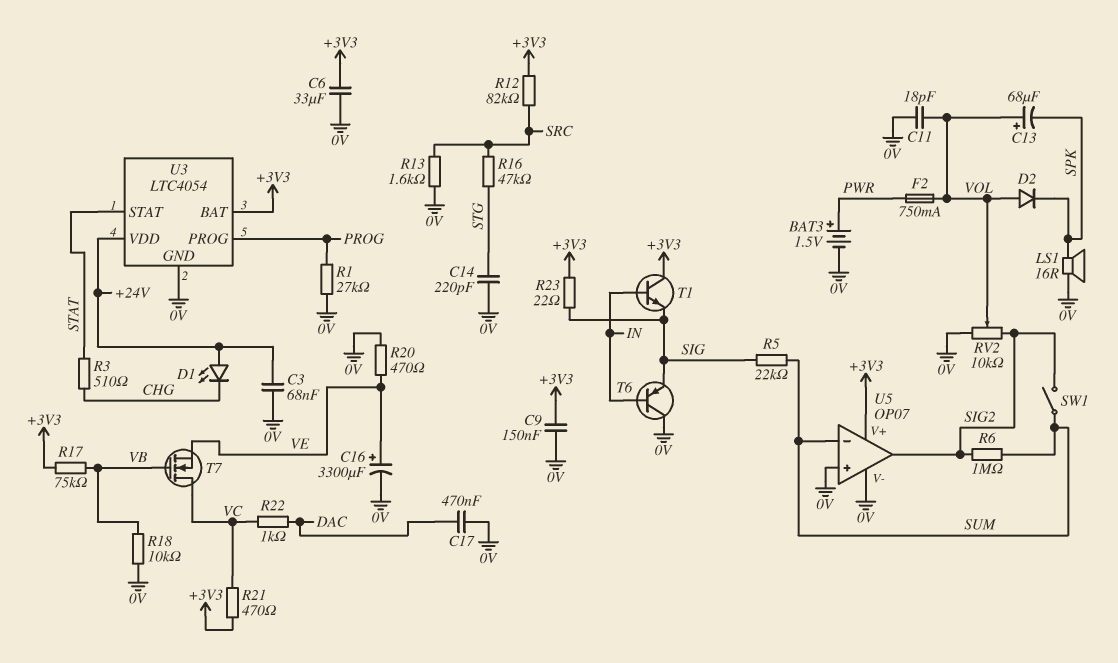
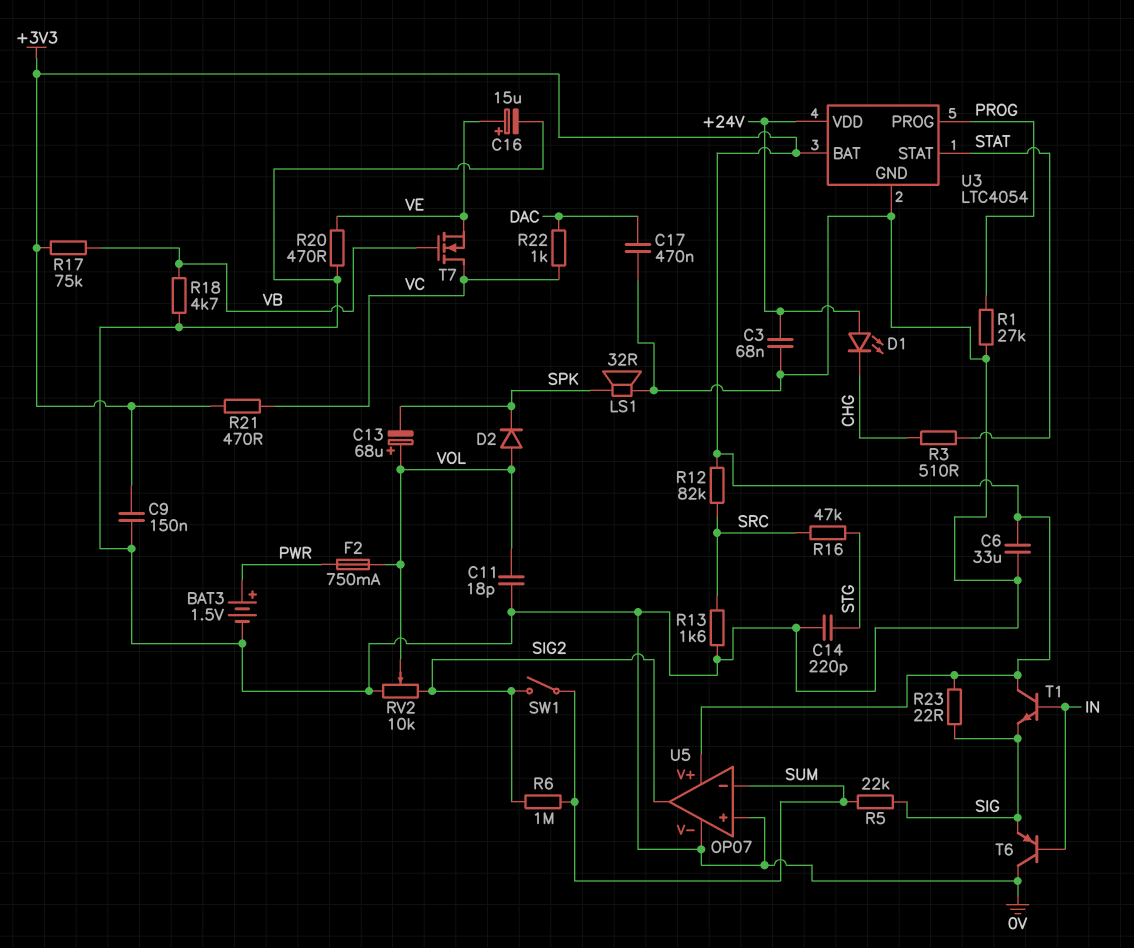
C16: 3300uF (plus VE, minus 0V) -> 15uF (plus VE, minus 0V)
LS1: speaker 16R (0V, SPK) -> speaker 32R (0V, SPK)
R18: 10k (0V, VB) -> 4.7k (0V, VB)

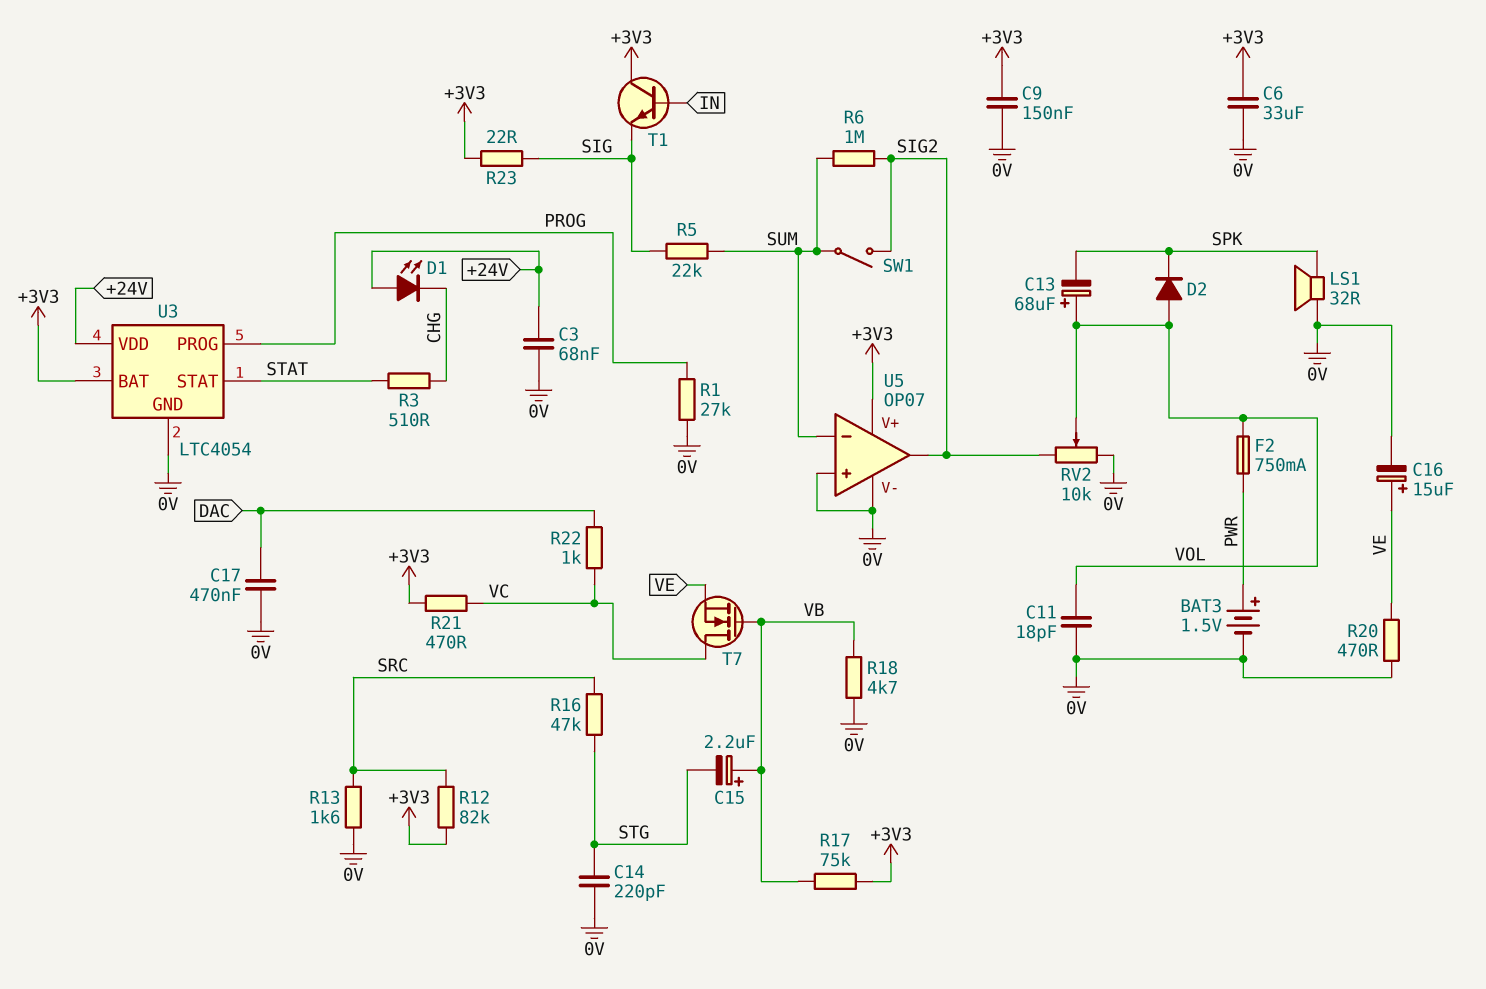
C15: none -> 2.2uF (plus VB, minus STG)
T6: PNP (B IN, C 0V, E SIG) -> none

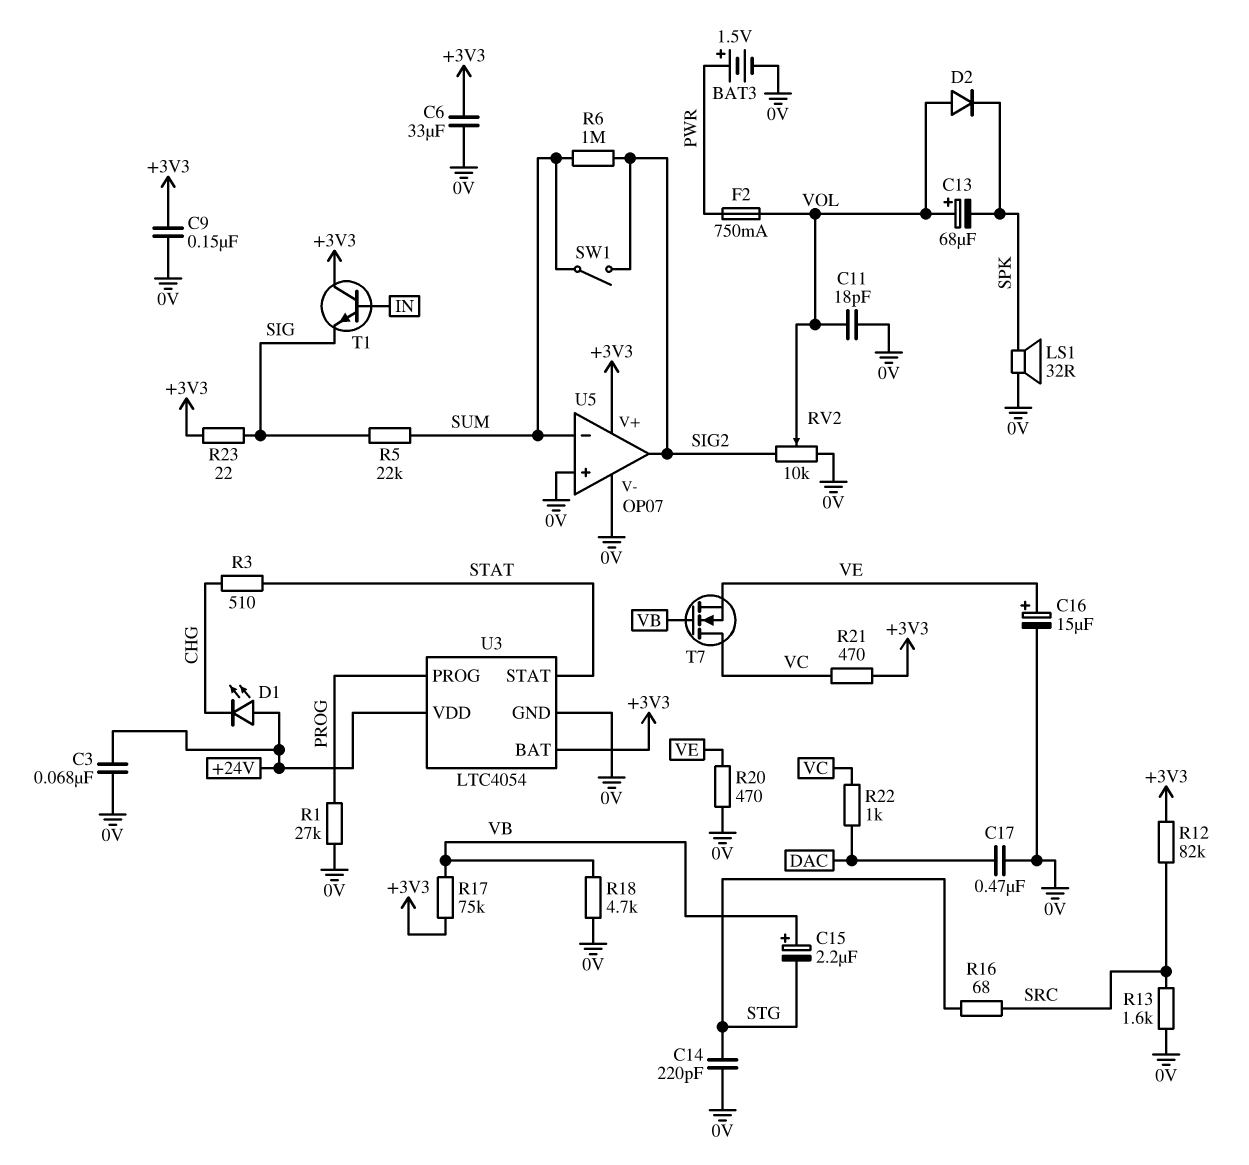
R16: 47k (SRC, STG) -> 68 (SRC, STG)

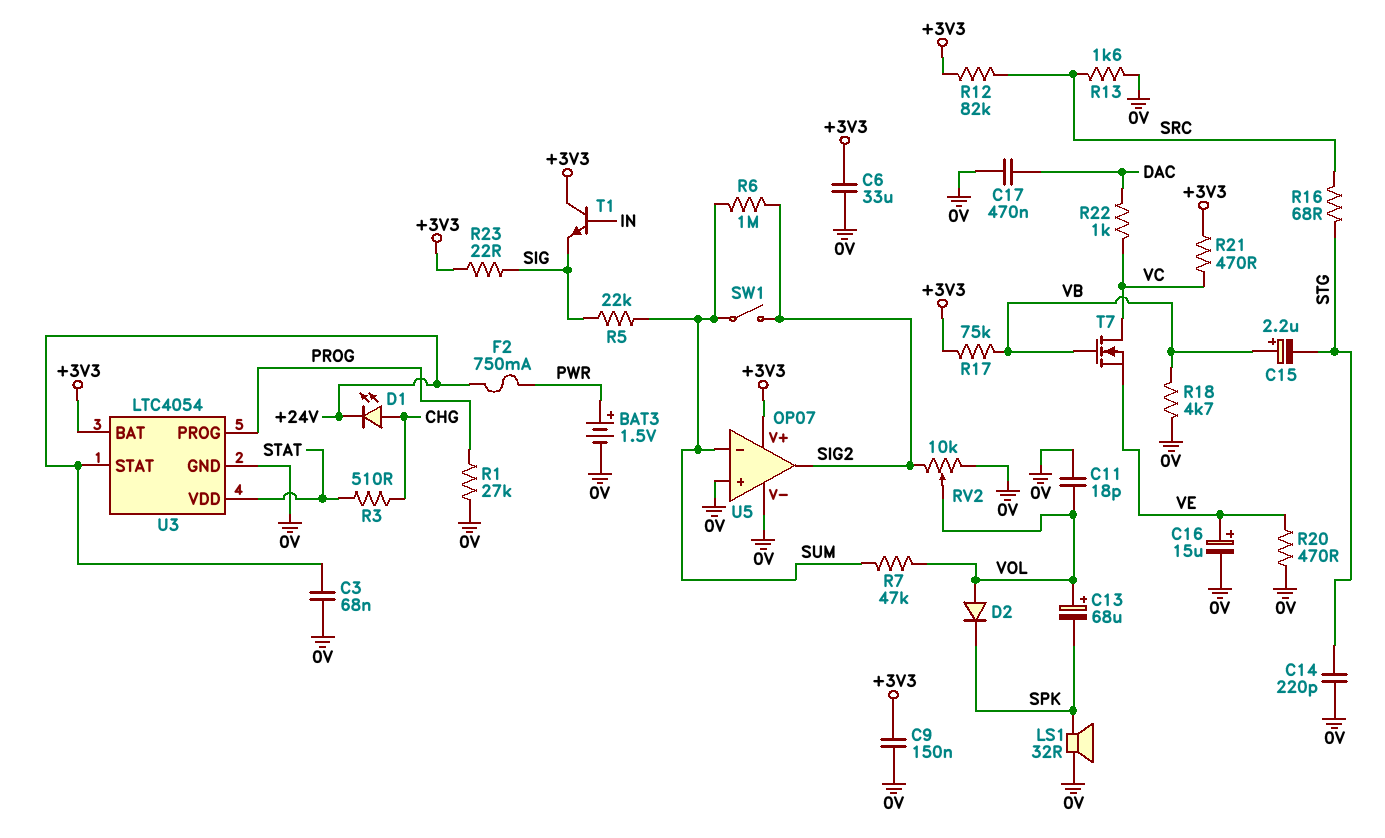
D1: LED (A +24V, K CHG) -> LED (A CHG, K +24V)
F2: 750mA (PWR, VOL) -> 750mA (+24V, PWR)
R7: none -> 47k (SUM, VOL)
U3 pin STAT: STAT -> +24V
U3 pin VDD: +24V -> STAT

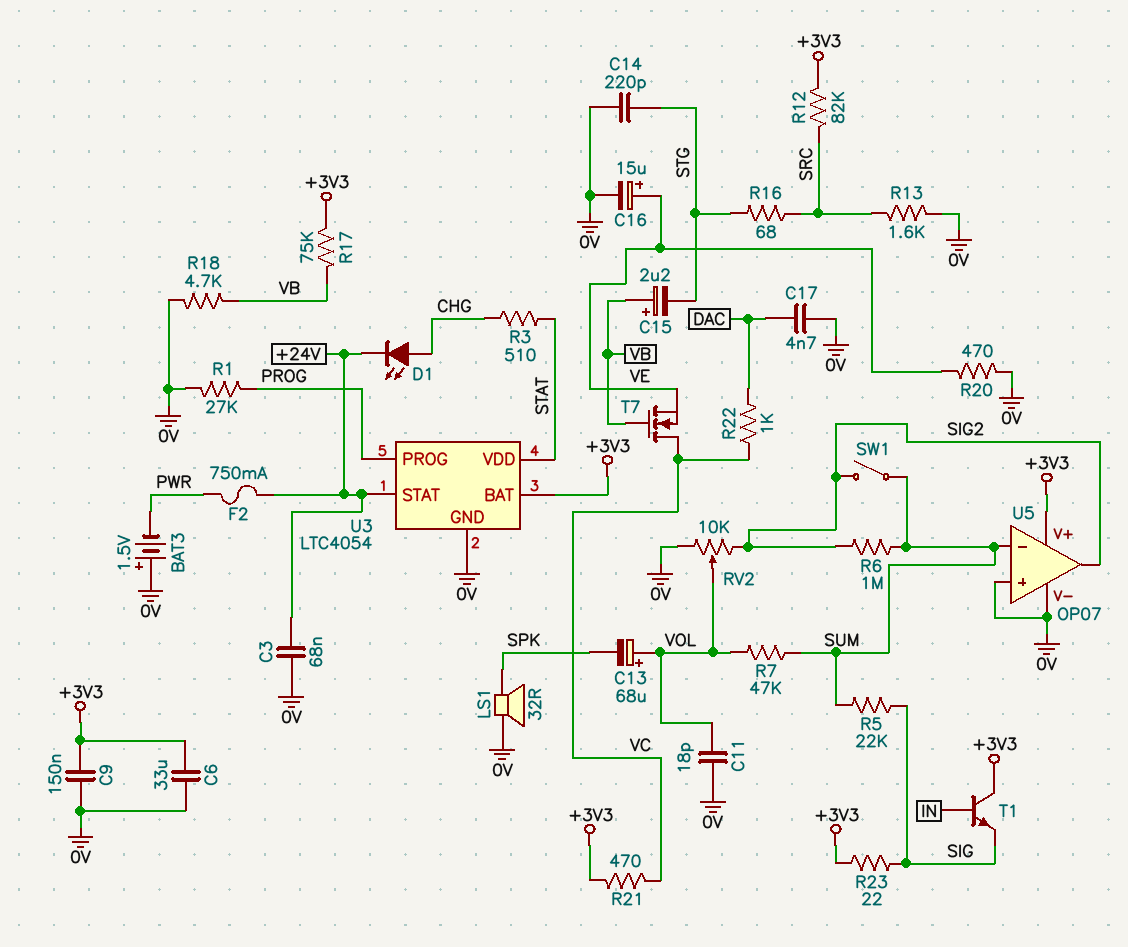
BAT3: 1.5V (plus PWR, minus 0V) -> 1.5V (plus 0V, minus PWR)
C17: 470nF (0V, DAC) -> 4.7nF (0V, DAC)
D2: diode (A VOL, K SPK) -> none

